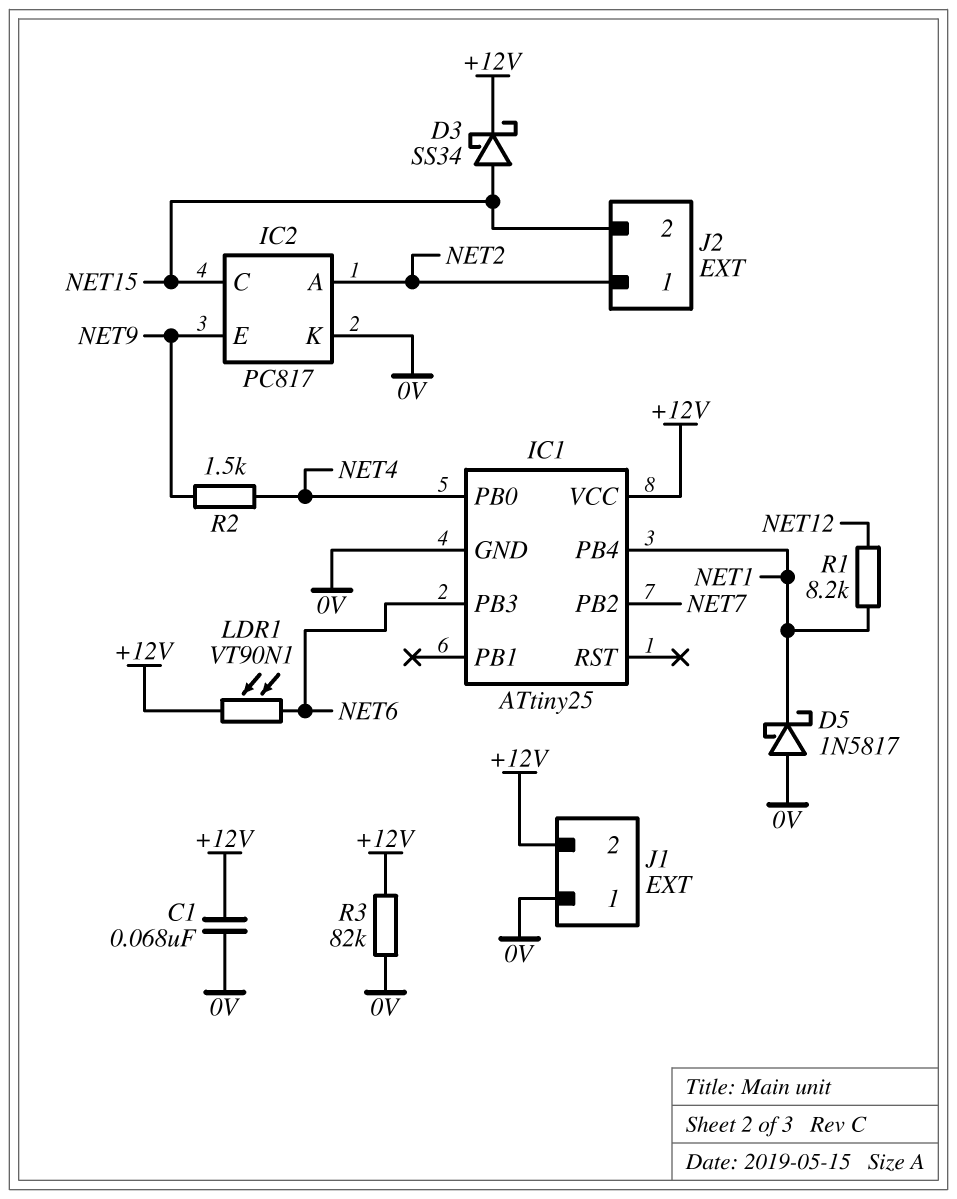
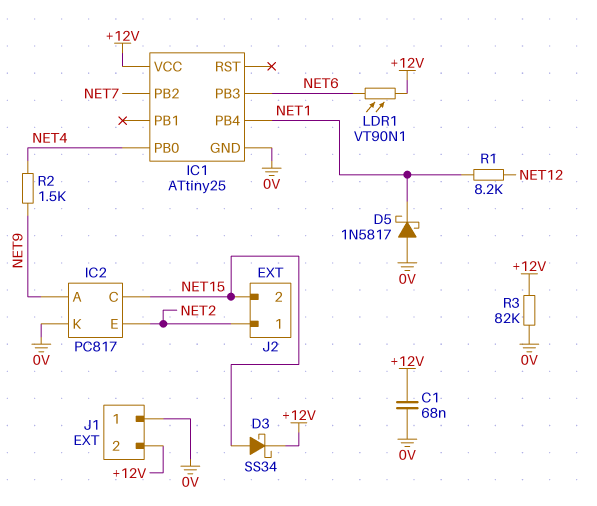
IC2 pin A: NET2 -> NET9
IC2 pin E: NET9 -> NET2

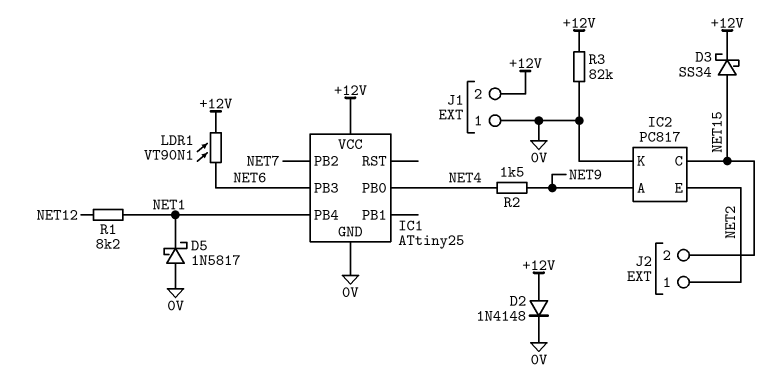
C1: 68nF (+12V, 0V) -> none
D2: none -> diode 1N4148 (A +12V, K 0V)

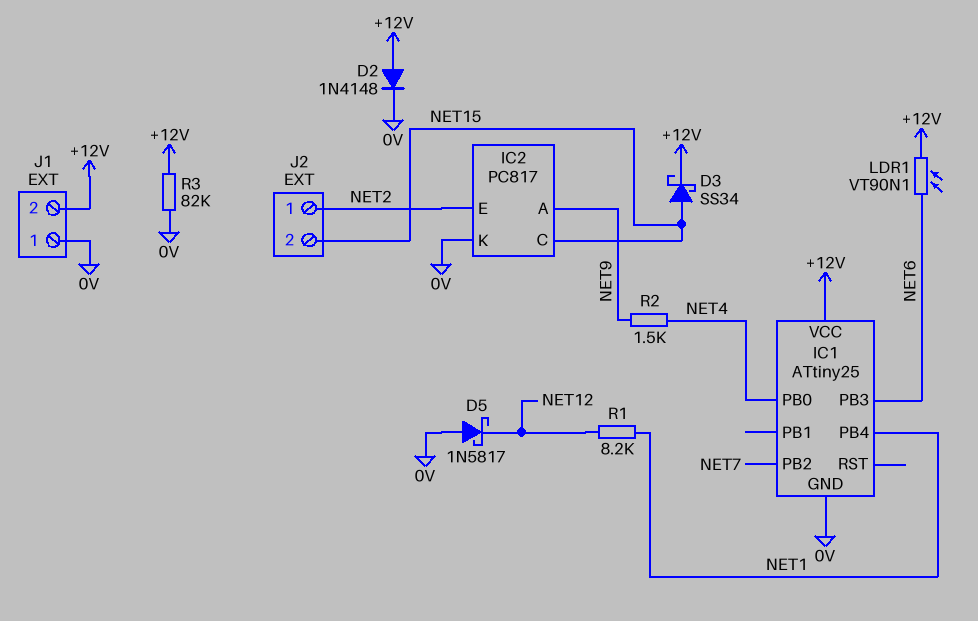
D5: schottky 1N5817 (A 0V, K NET1) -> schottky 1N5817 (A 0V, K NET12)

